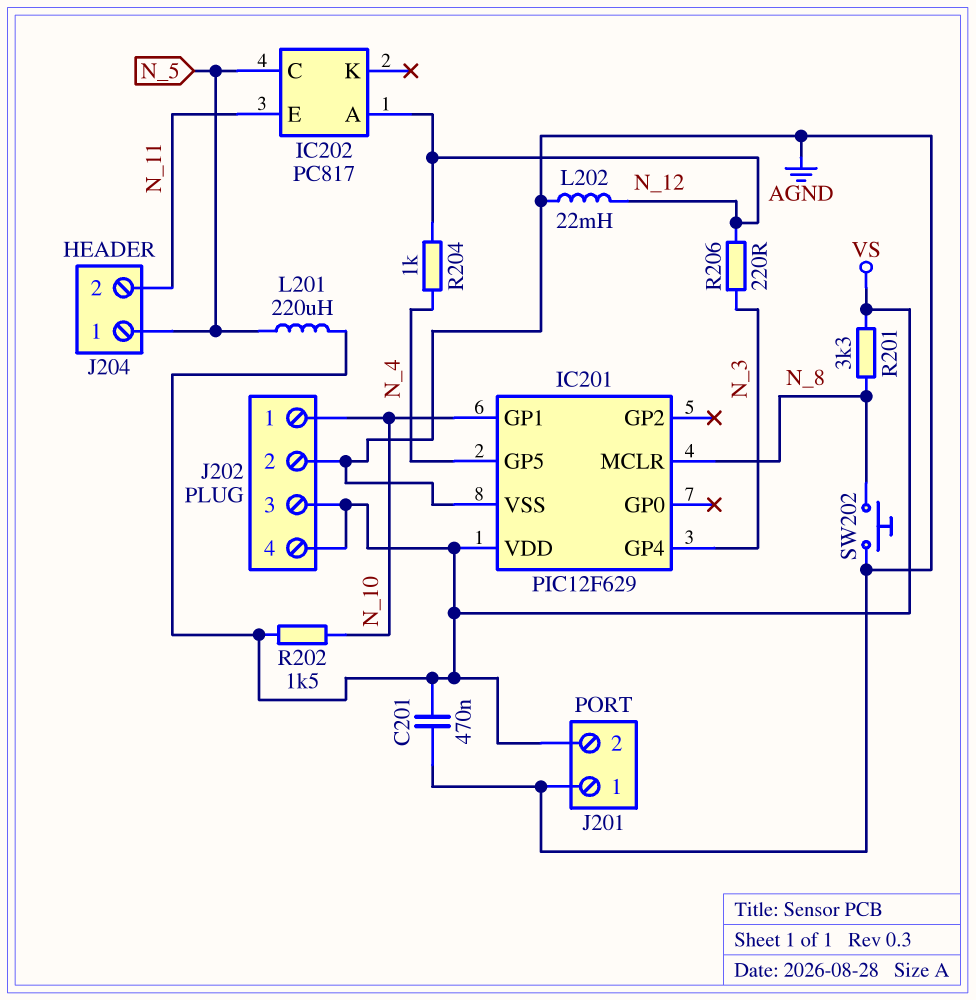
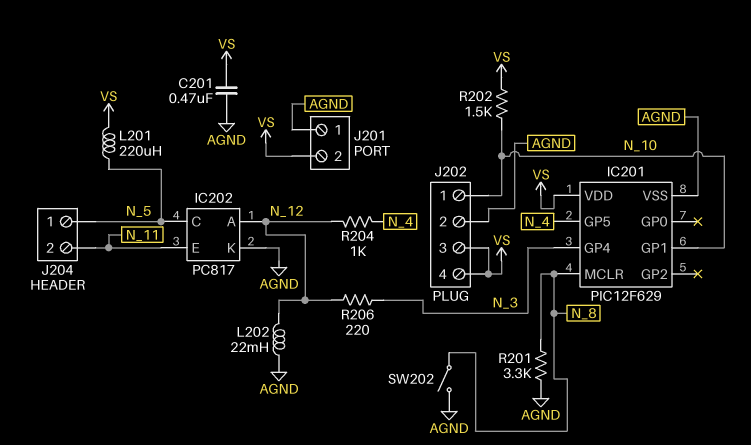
IC202 pin K: none -> AGND
R201: 3.3k (N_8, VS) -> 3.3k (AGND, N_8)
SW202: button (AGND, N_8) -> switch (AGND, N_8)

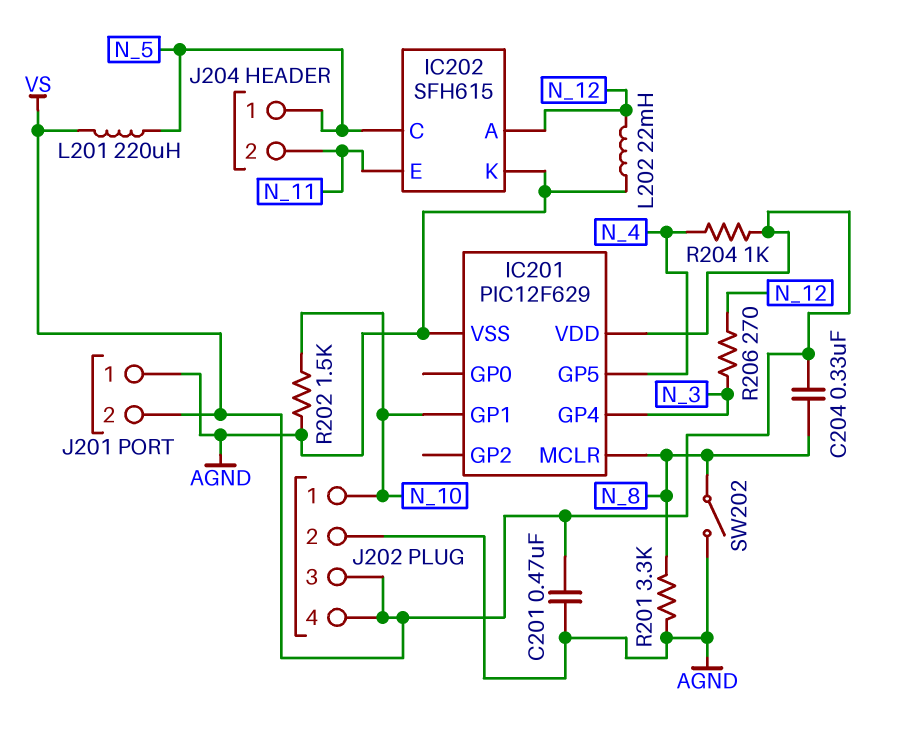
C204: none -> 330nF (N_8, VS)
IC202: PC817 -> SFH615
R202: 1.5k (N_10, VS) -> 1.5k (AGND, N_10)
R204: 1k (N_4, N_12) -> 1k (N_4, VS)
R206: 220 (N_3, N_12) -> 270 (N_3, N_12)

